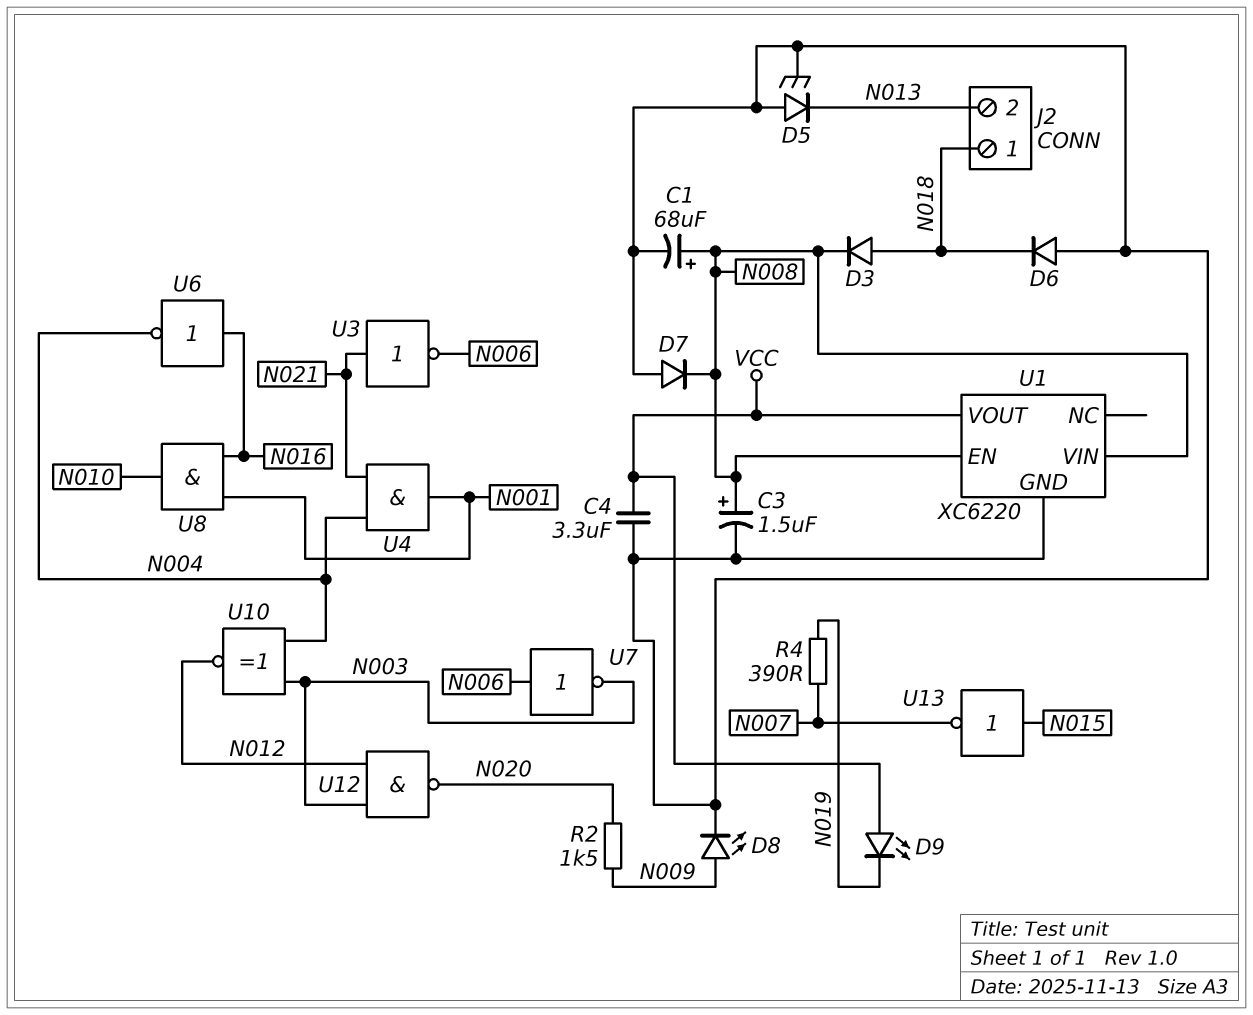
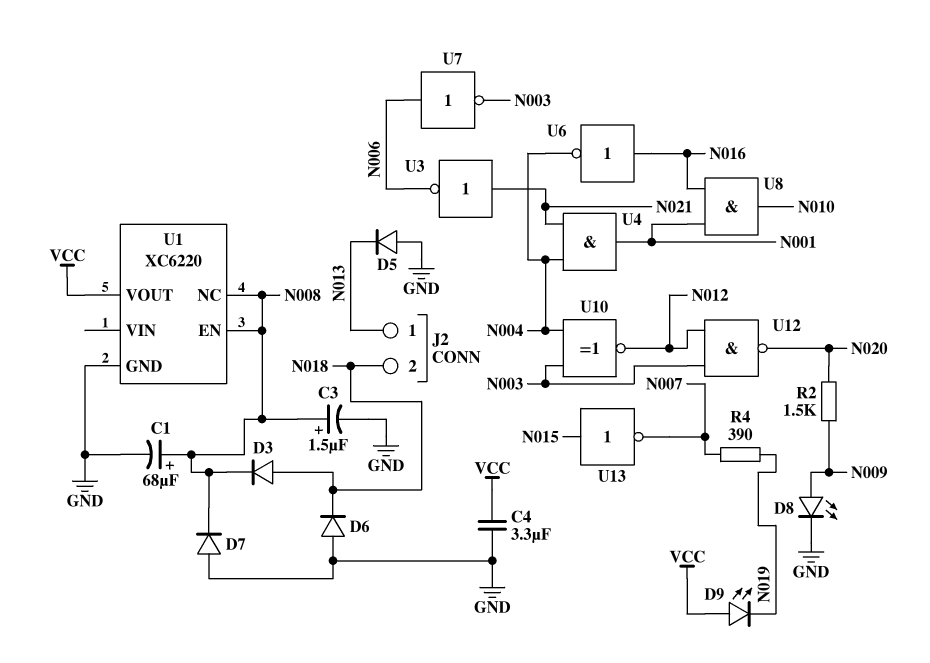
J2 pin 1: N018 -> N013
J2 pin 2: N013 -> N018
U1 pin NC: none -> N008
U1 pin VIN: N008 -> none

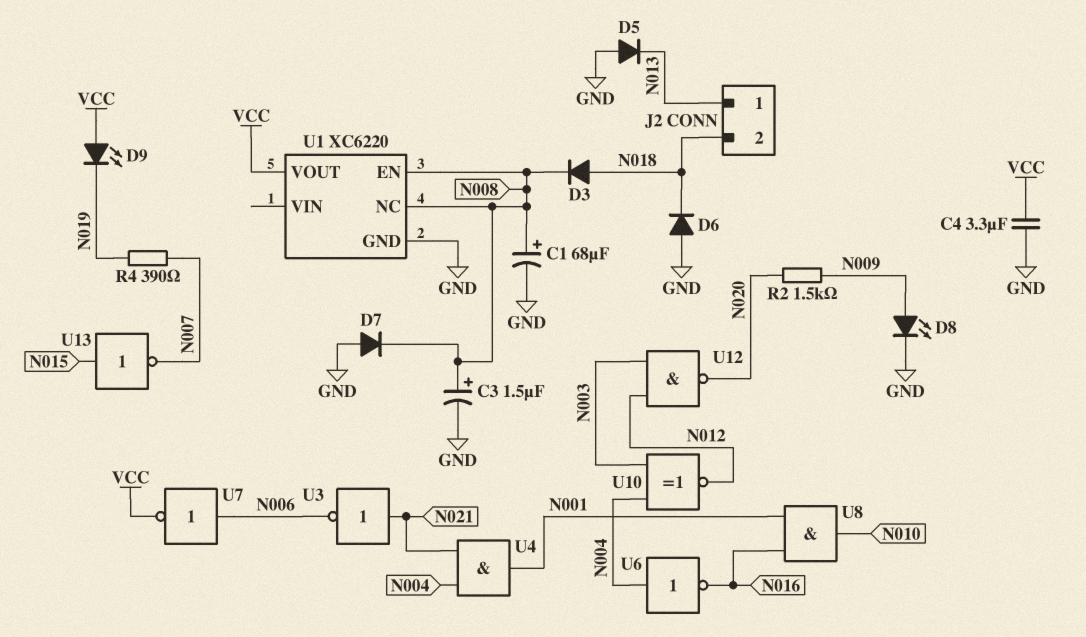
U6: NOT (in N016, out N004) -> NOT (in N004, out N016)
U7: NOT (in N006, out N003) -> NOT (in N006, out VCC)

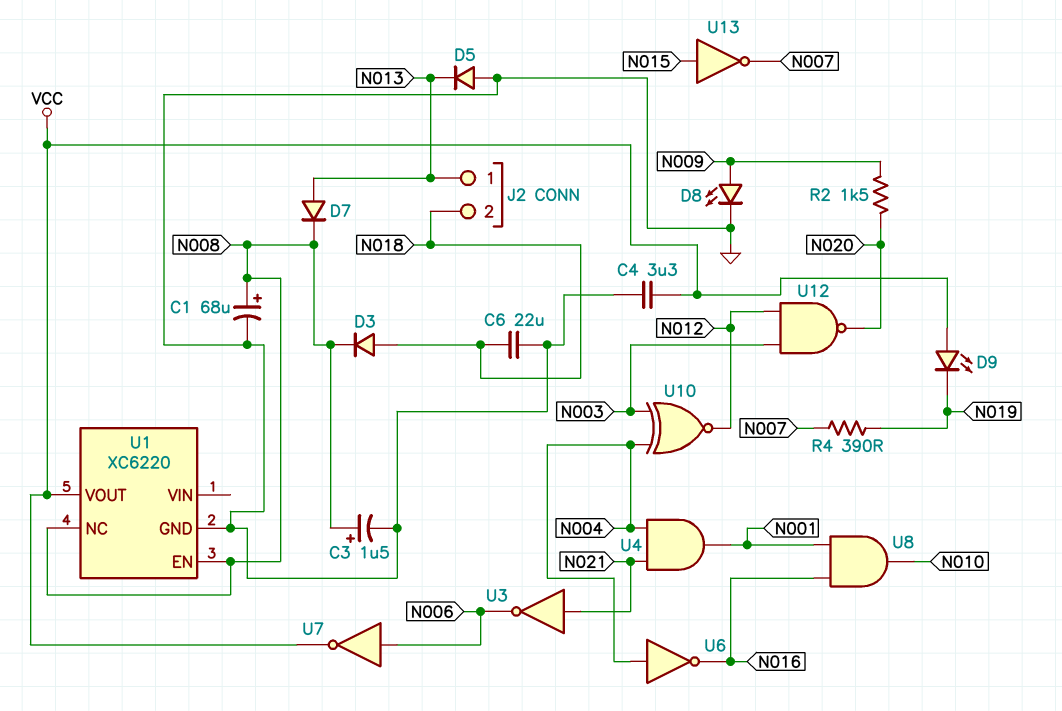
C6: none -> 22uF (GND, N018)
D6: diode (A GND, K N018) -> none
D7: diode (A GND, K N008) -> diode (A N013, K N008)

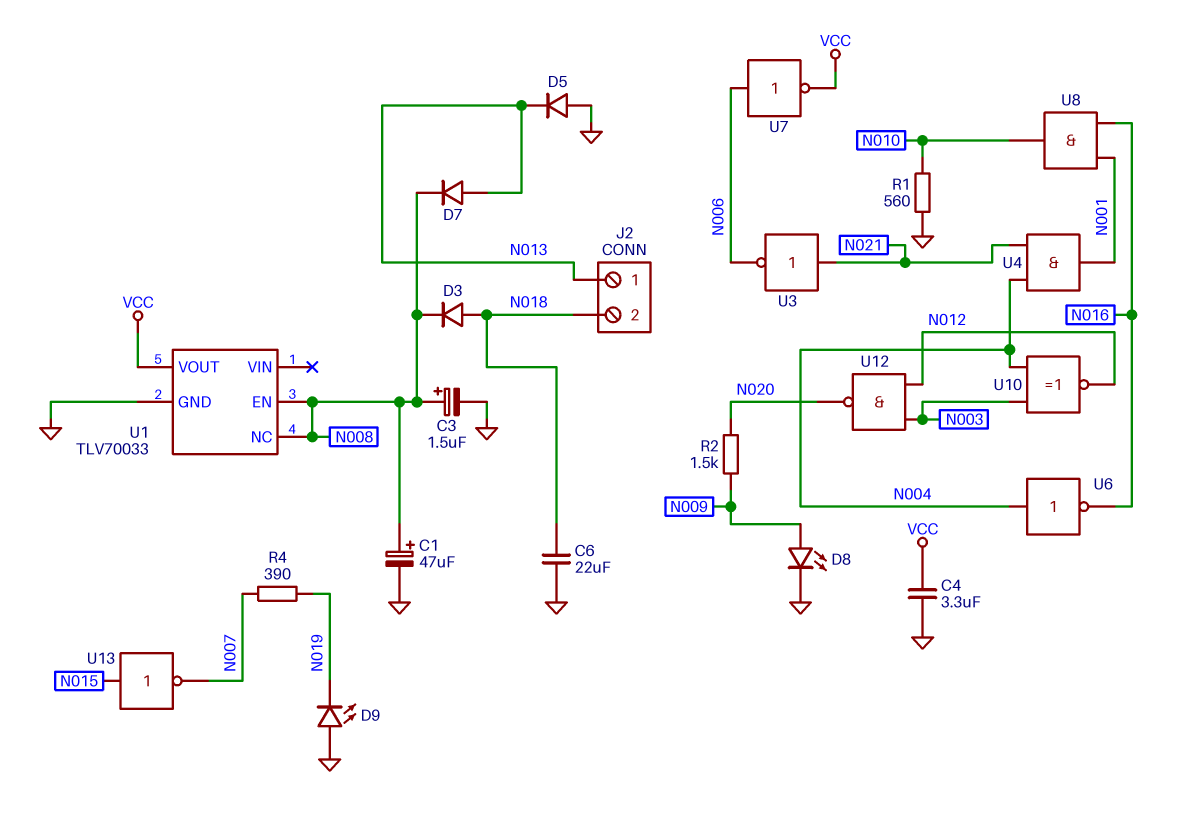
C1: 68uF (plus N008, minus GND) -> 47uF (plus N008, minus GND)
D9: LED (A VCC, K N019) -> LED (A GND, K N019)
R1: none -> 560 (GND, N010)
U1: XC6220 -> TLV70033

